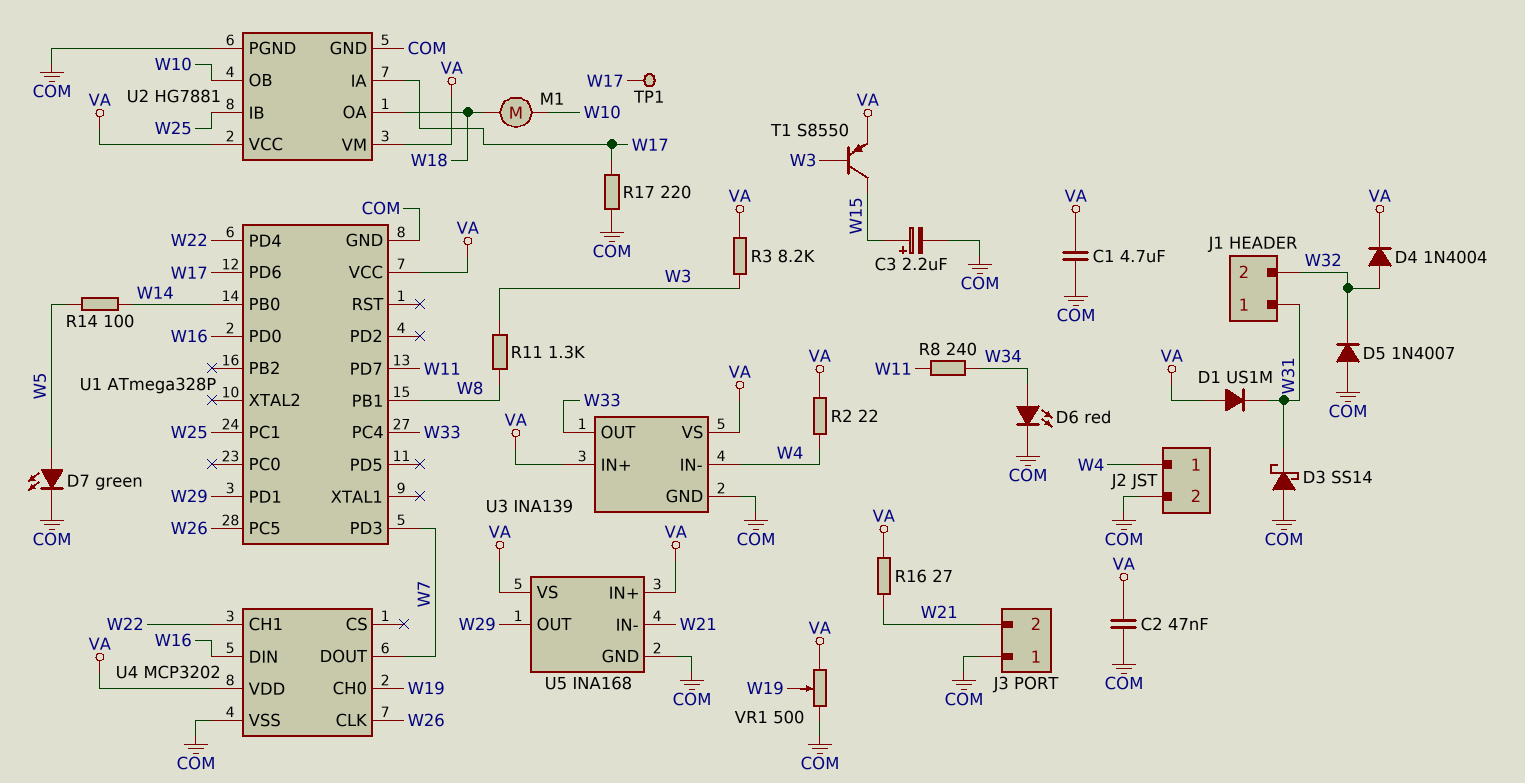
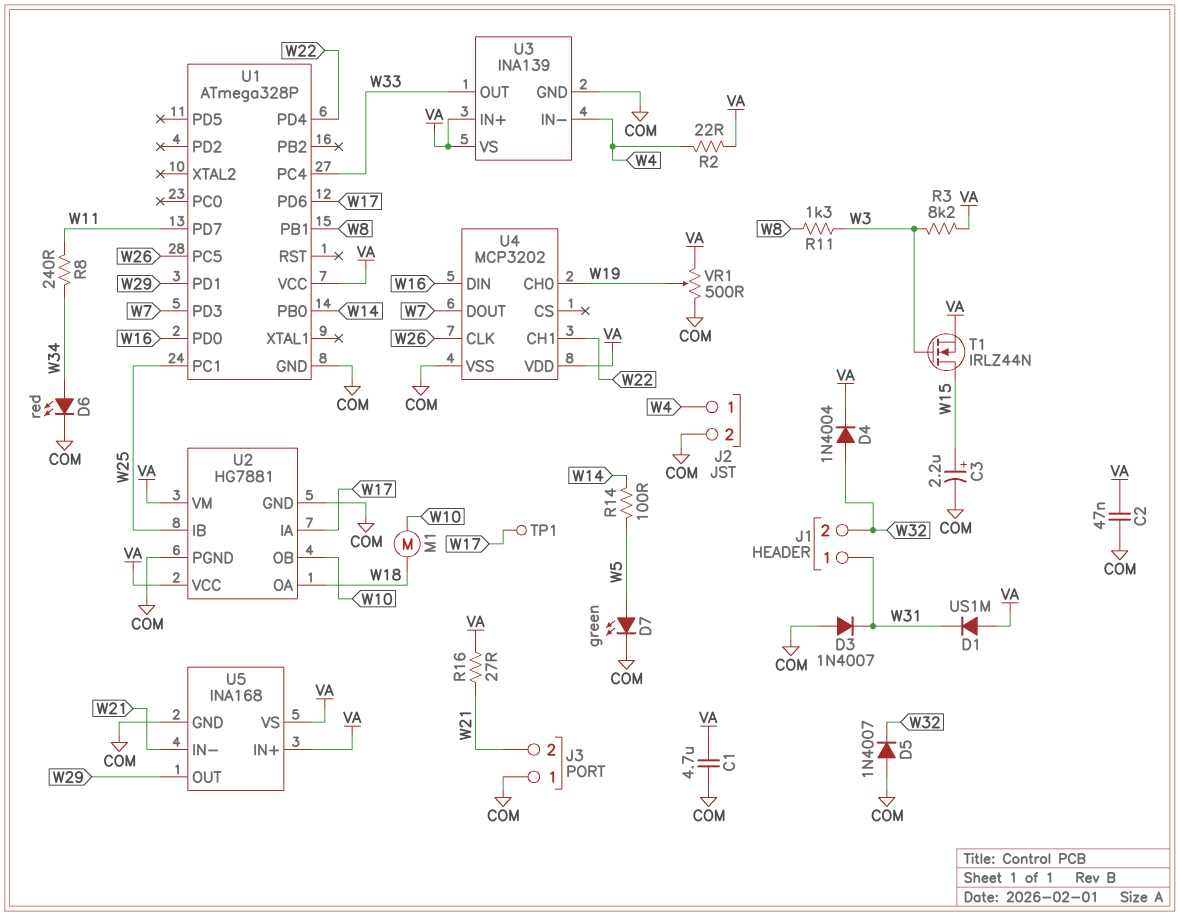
D3: schottky SS14 (A COM, K W31) -> diode 1N4007 (A COM, K W31)
R17: 220 (COM, W17) -> none
T1: PNP S8550 (B W3, C W15, E VA) -> NMOS IRLZ44N (G W3, D W15, S VA)

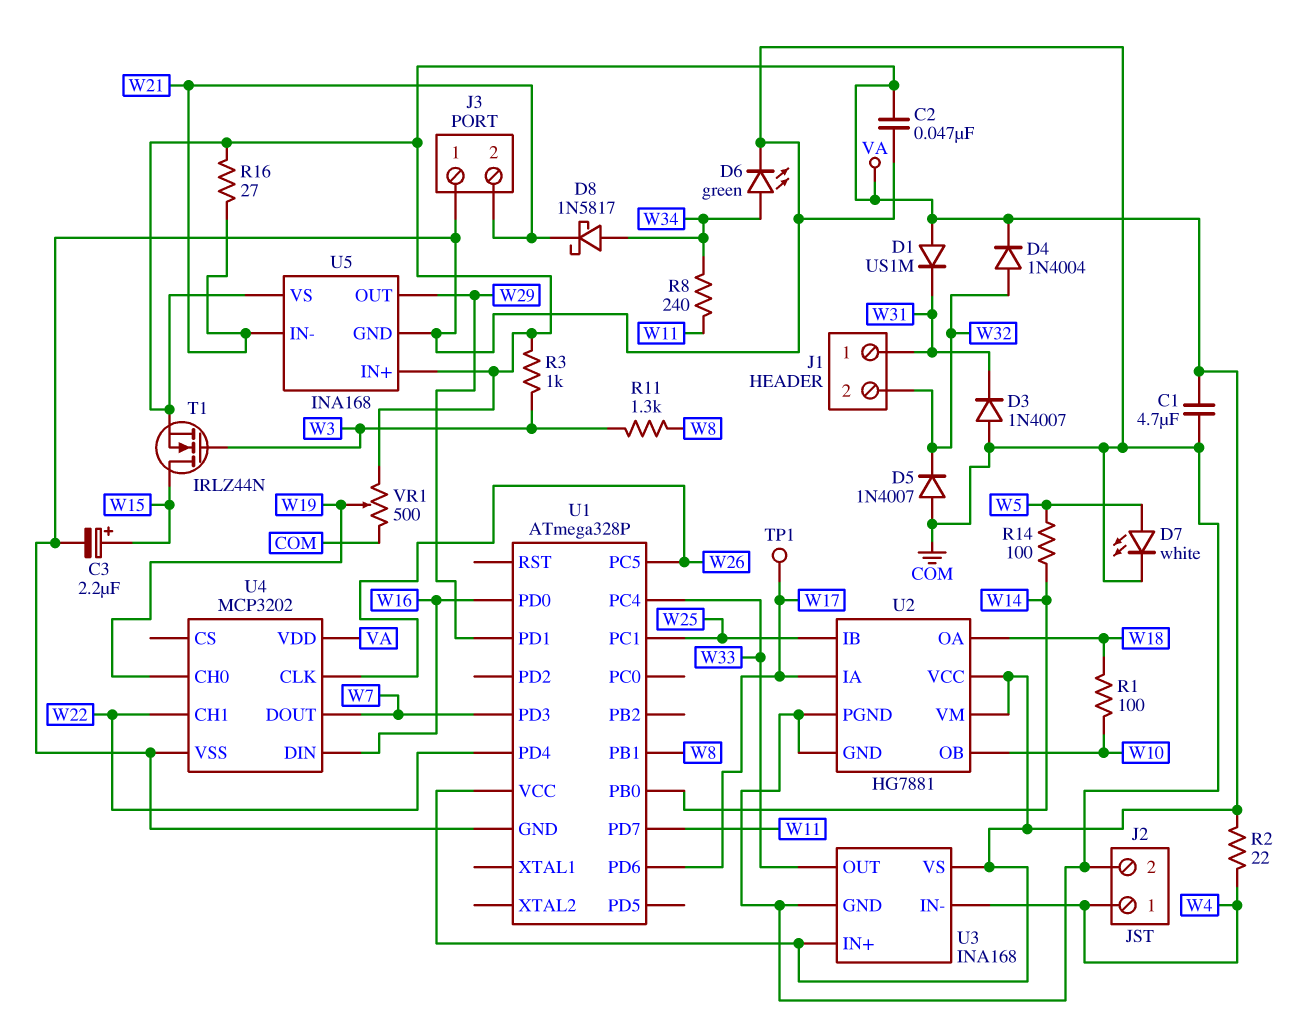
D6: LED red (A W34, K COM) -> LED green (A W34, K COM)
D7: LED green (A W5, K COM) -> LED white (A W5, K COM)
D8: none -> schottky 1N5817 (A W34, K W21)
M1: motor (W10, W18) -> none
R1: none -> 100 (W10, W18)
R3: 8.2k (VA, W3) -> 1k (VA, W3)
U3: INA139 -> INA168

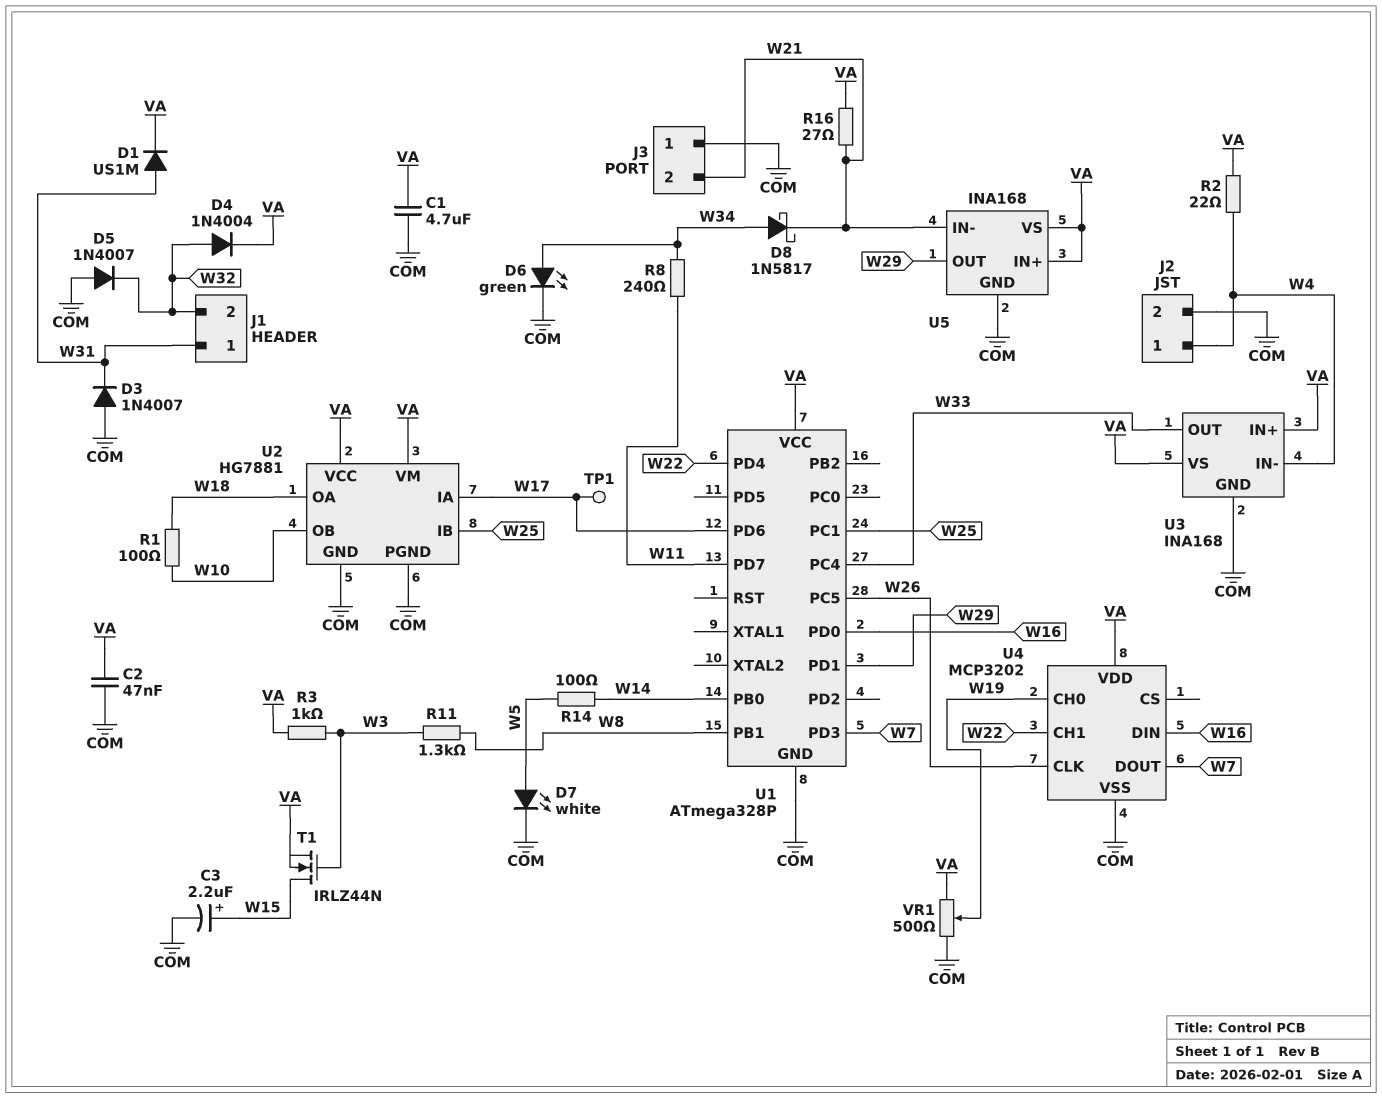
D1: diode US1M (A VA, K W31) -> diode US1M (A W31, K VA)

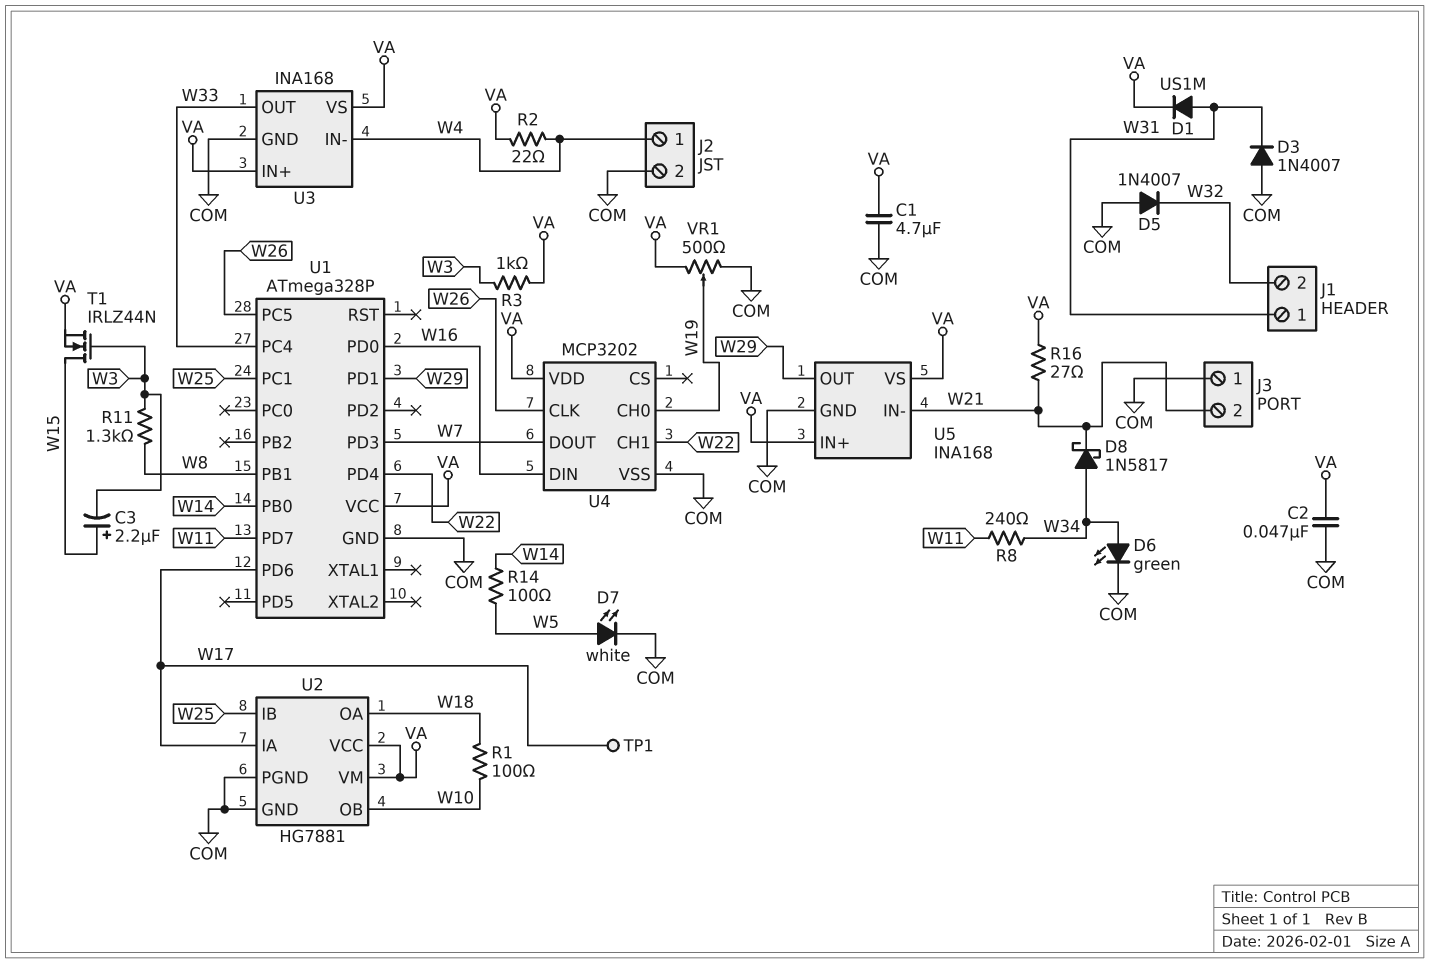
C3: 2.2uF (plus W15, minus COM) -> 2.2uF (plus W15, minus W3)
D4: diode 1N4004 (A W32, K VA) -> none

